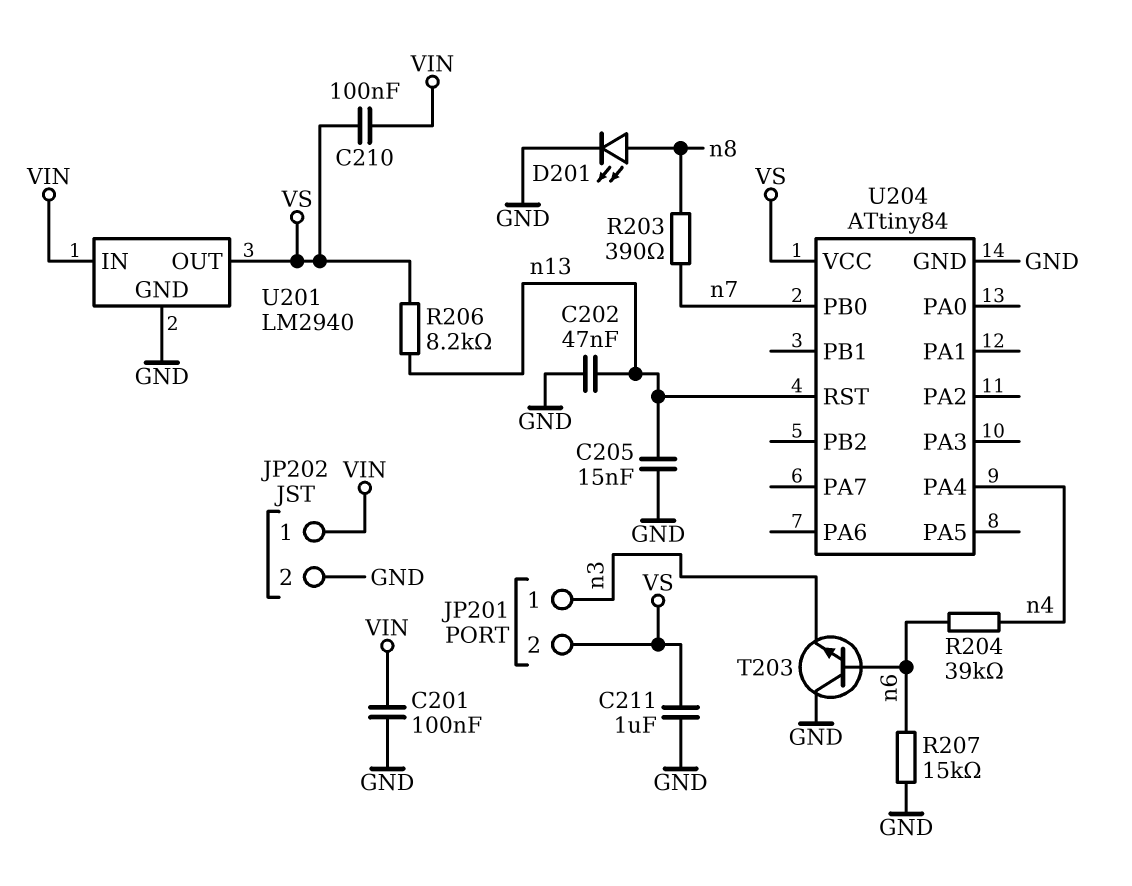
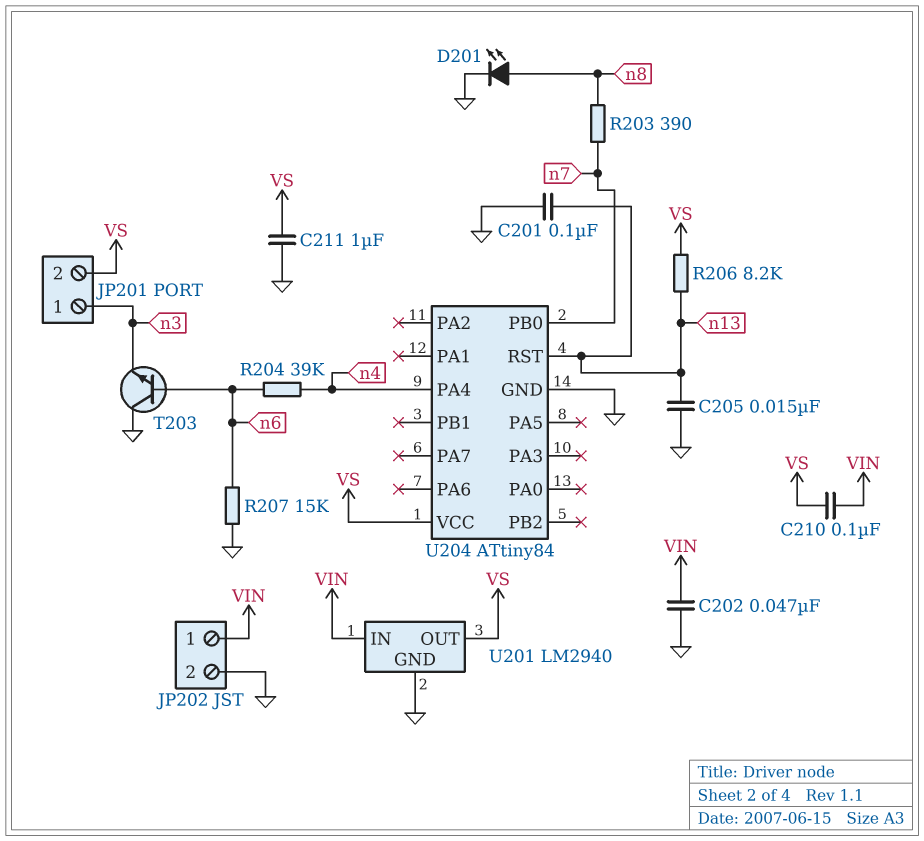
C201: 100nF (GND, VIN) -> 100nF (GND, n13)
C202: 47nF (GND, n13) -> 47nF (GND, VIN)

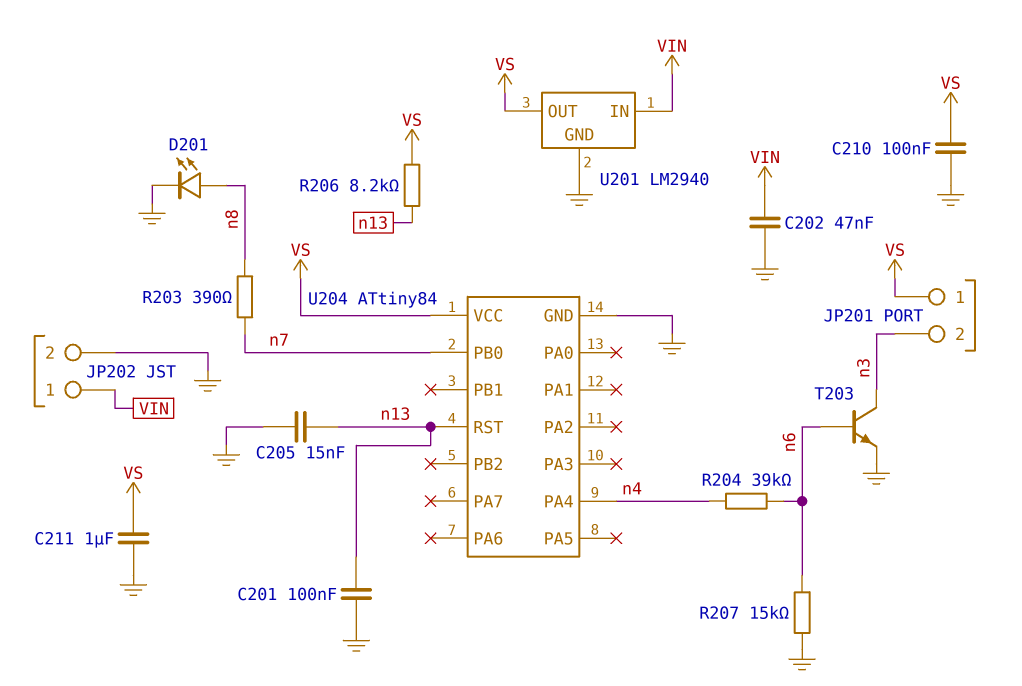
C210: 100nF (VIN, VS) -> 100nF (GND, VS)
JP201 pin 1: n3 -> VS
JP201 pin 2: VS -> n3
T203: NPN (B n6, C GND, E n3) -> NPN (B n6, C n3, E GND)

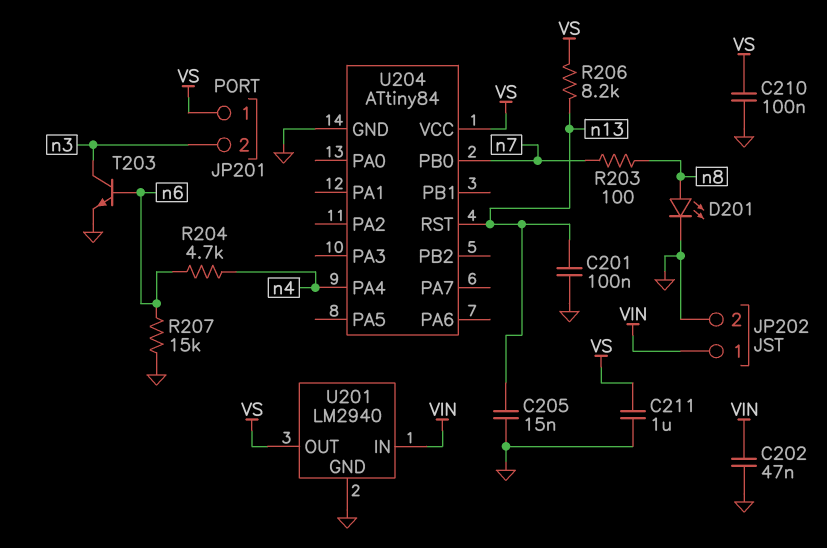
R203: 390 (n7, n8) -> 100 (n7, n8)
R204: 39k (n4, n6) -> 4.7k (n4, n6)

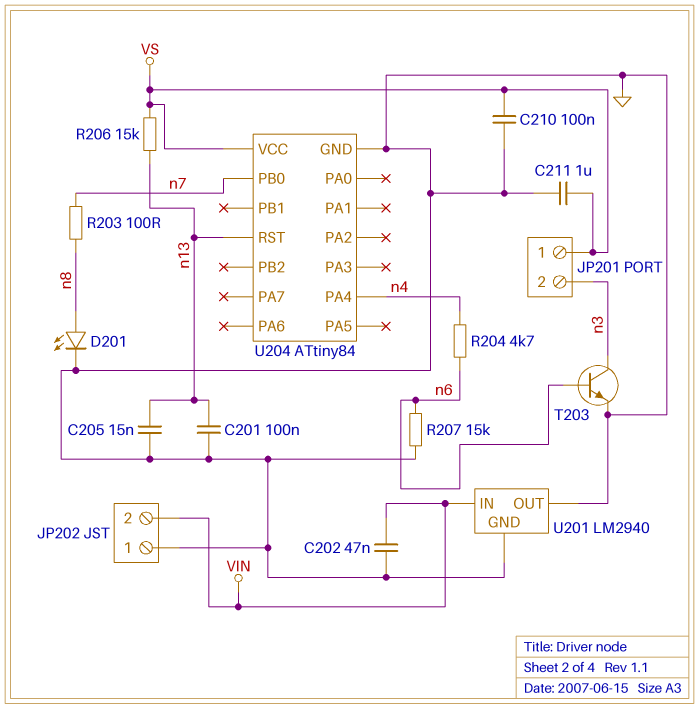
JP202 pin 1: VIN -> GND
JP202 pin 2: GND -> VIN
R206: 8.2k (VS, n13) -> 15k (VS, n13)
U201 pin OUT: VS -> GND

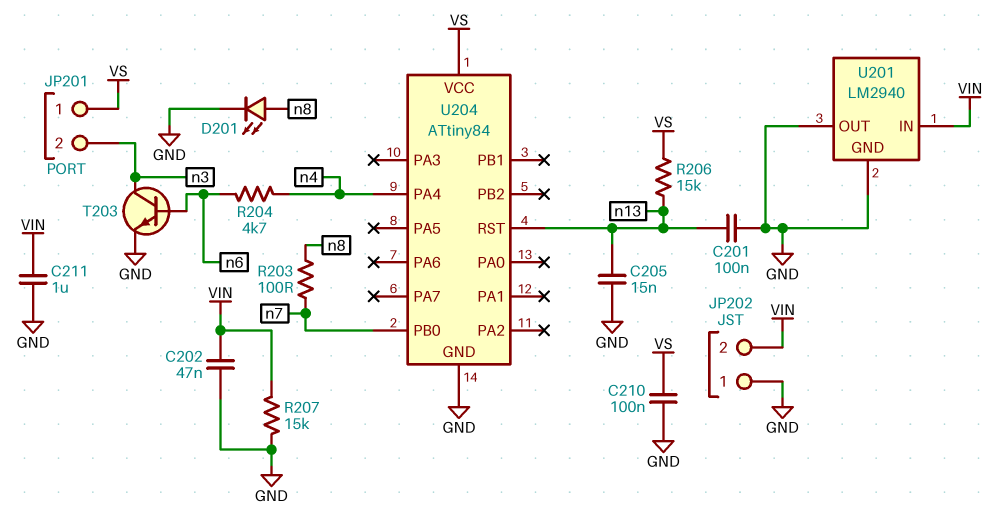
C211: 1uF (GND, VS) -> 1uF (GND, VIN)
R207: 15k (GND, n6) -> 15k (GND, VIN)

